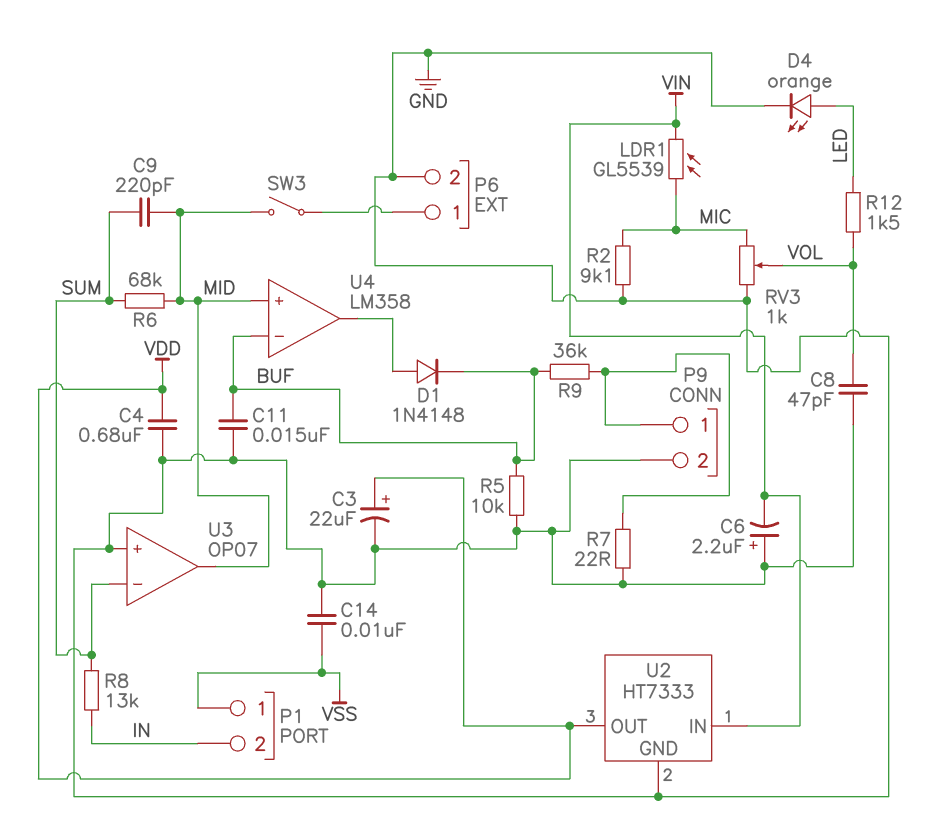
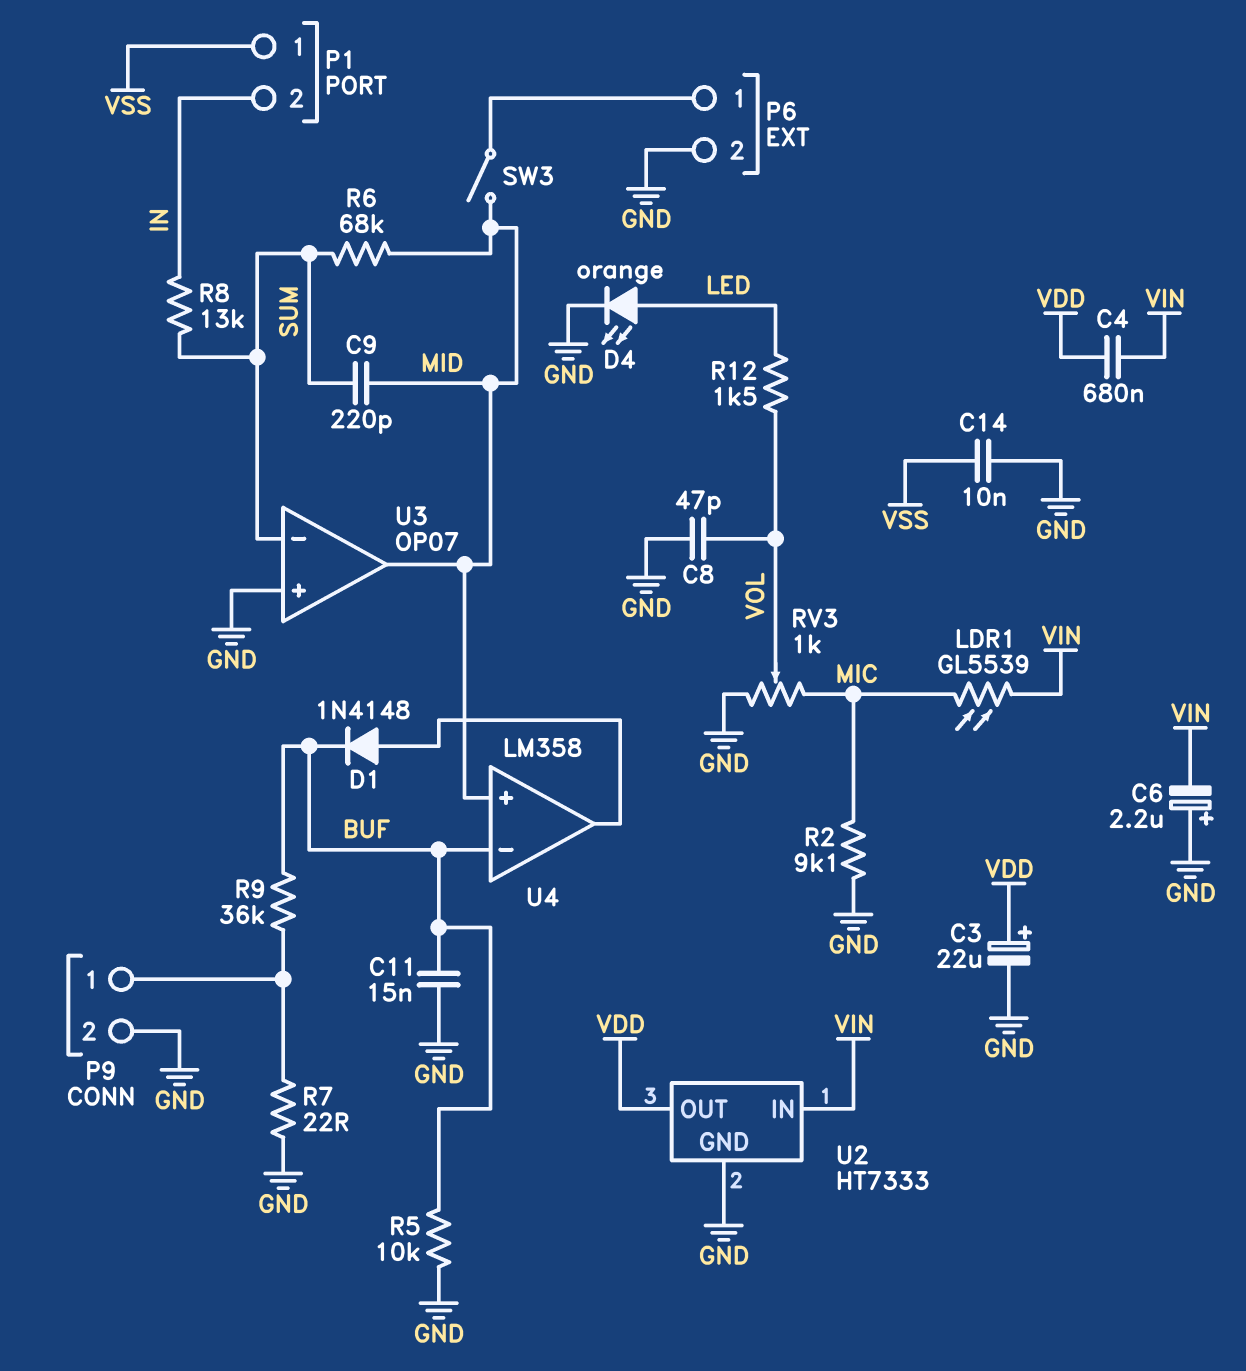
C4: 680nF (GND, VDD) -> 680nF (VDD, VIN)

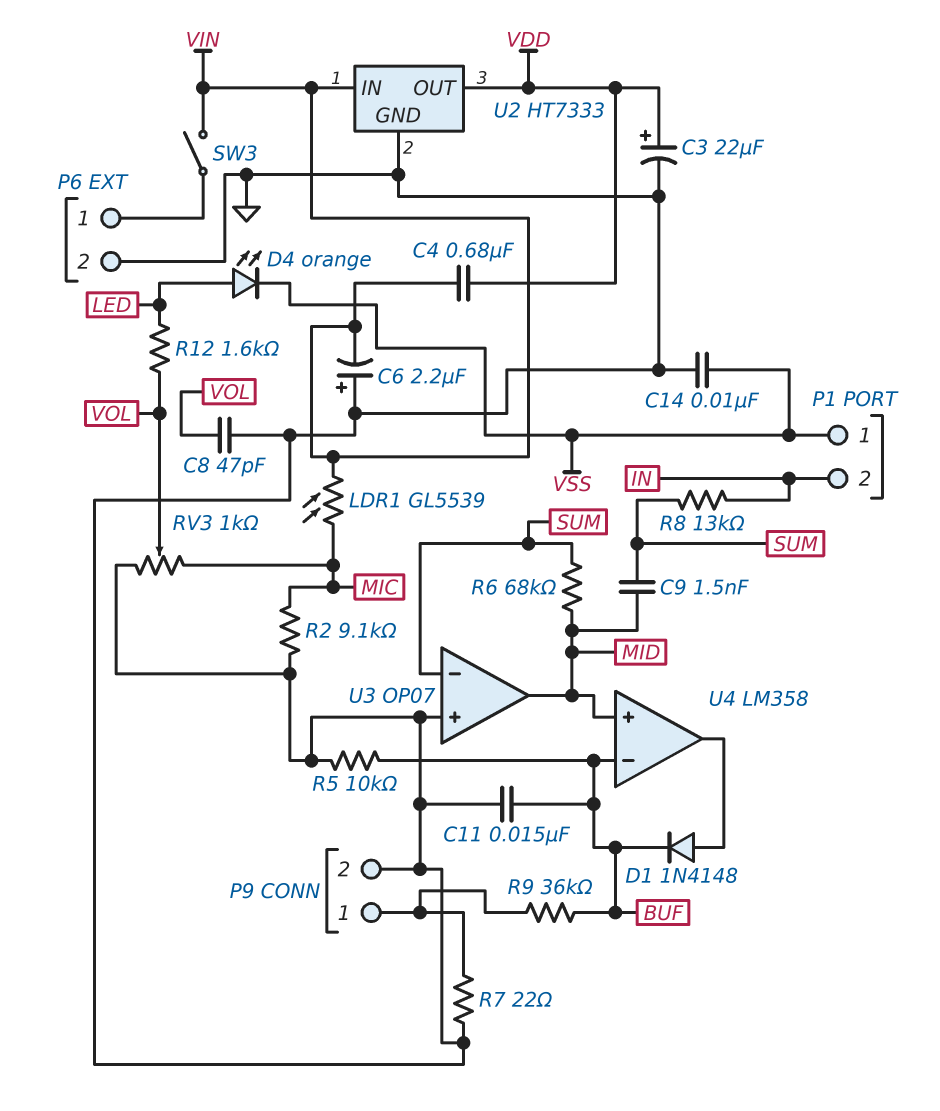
C9: 220pF (MID, SUM) -> 1.5nF (MID, SUM)
D4: LED orange (A LED, K GND) -> LED orange (A LED, K VSS)
R12: 1.5k (LED, VOL) -> 1.6k (LED, VOL)
SW3: switch (MID, P6/1) -> switch (P6/1, VIN)

